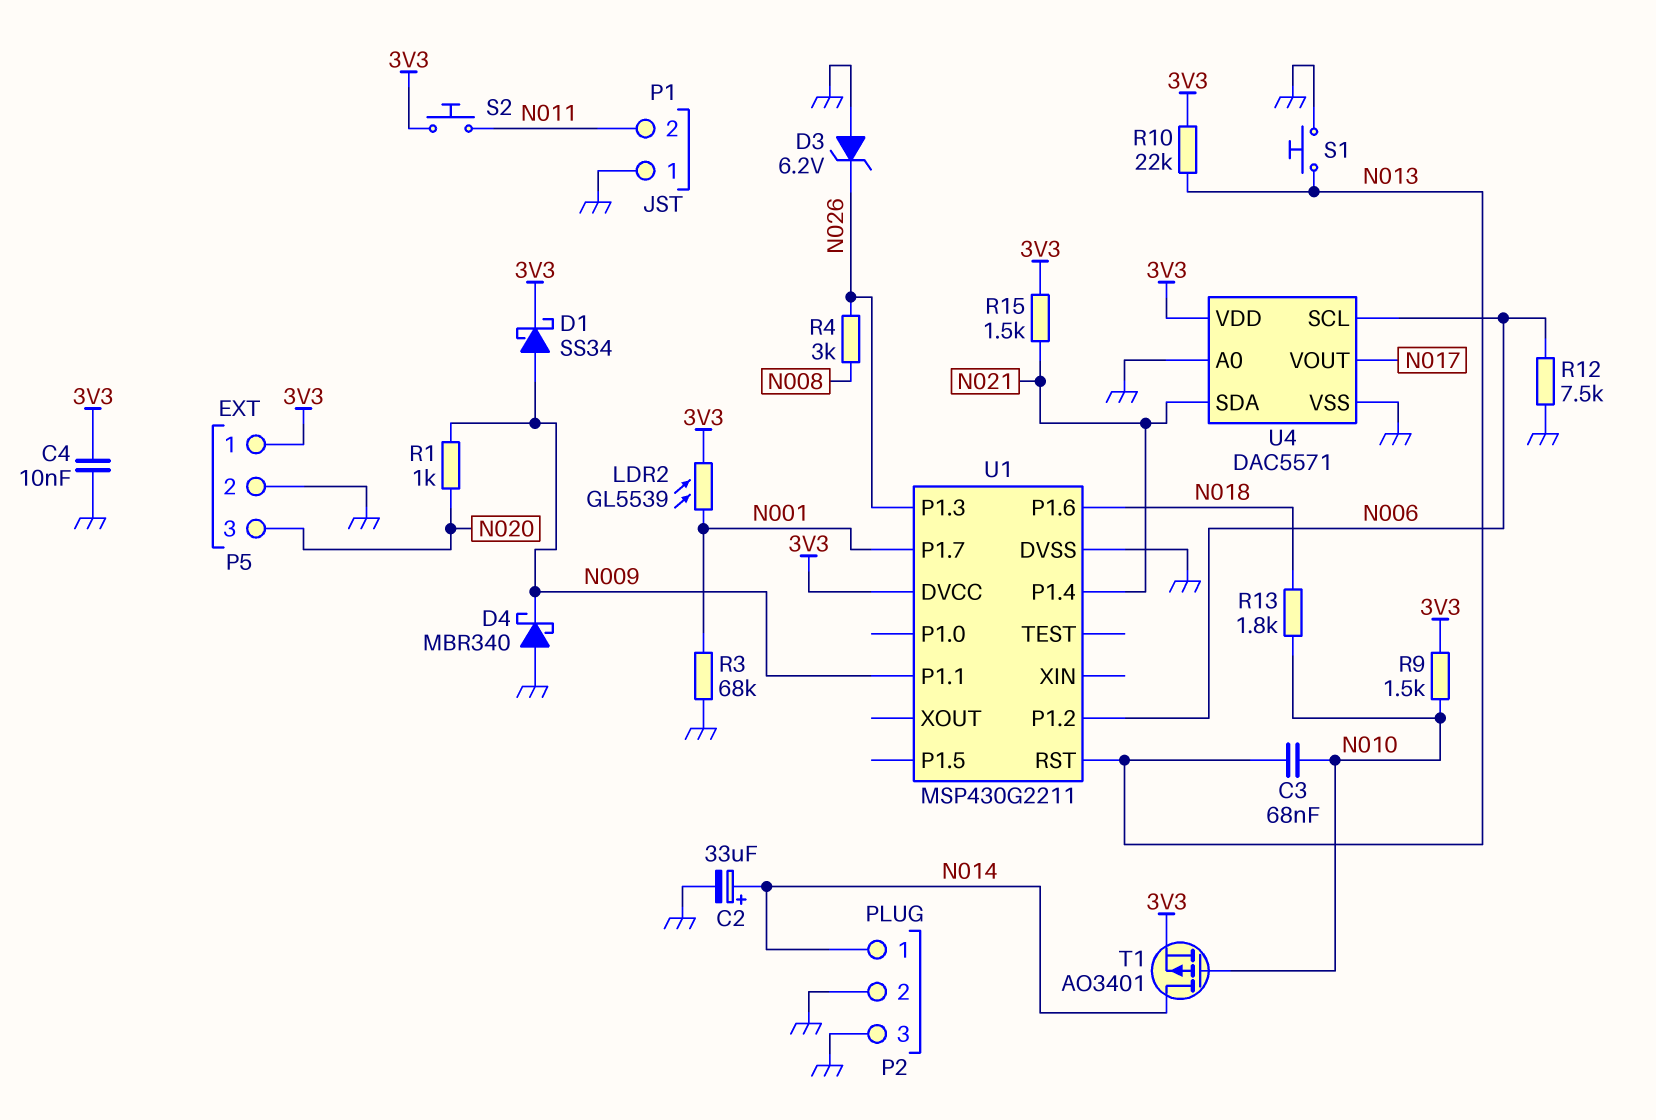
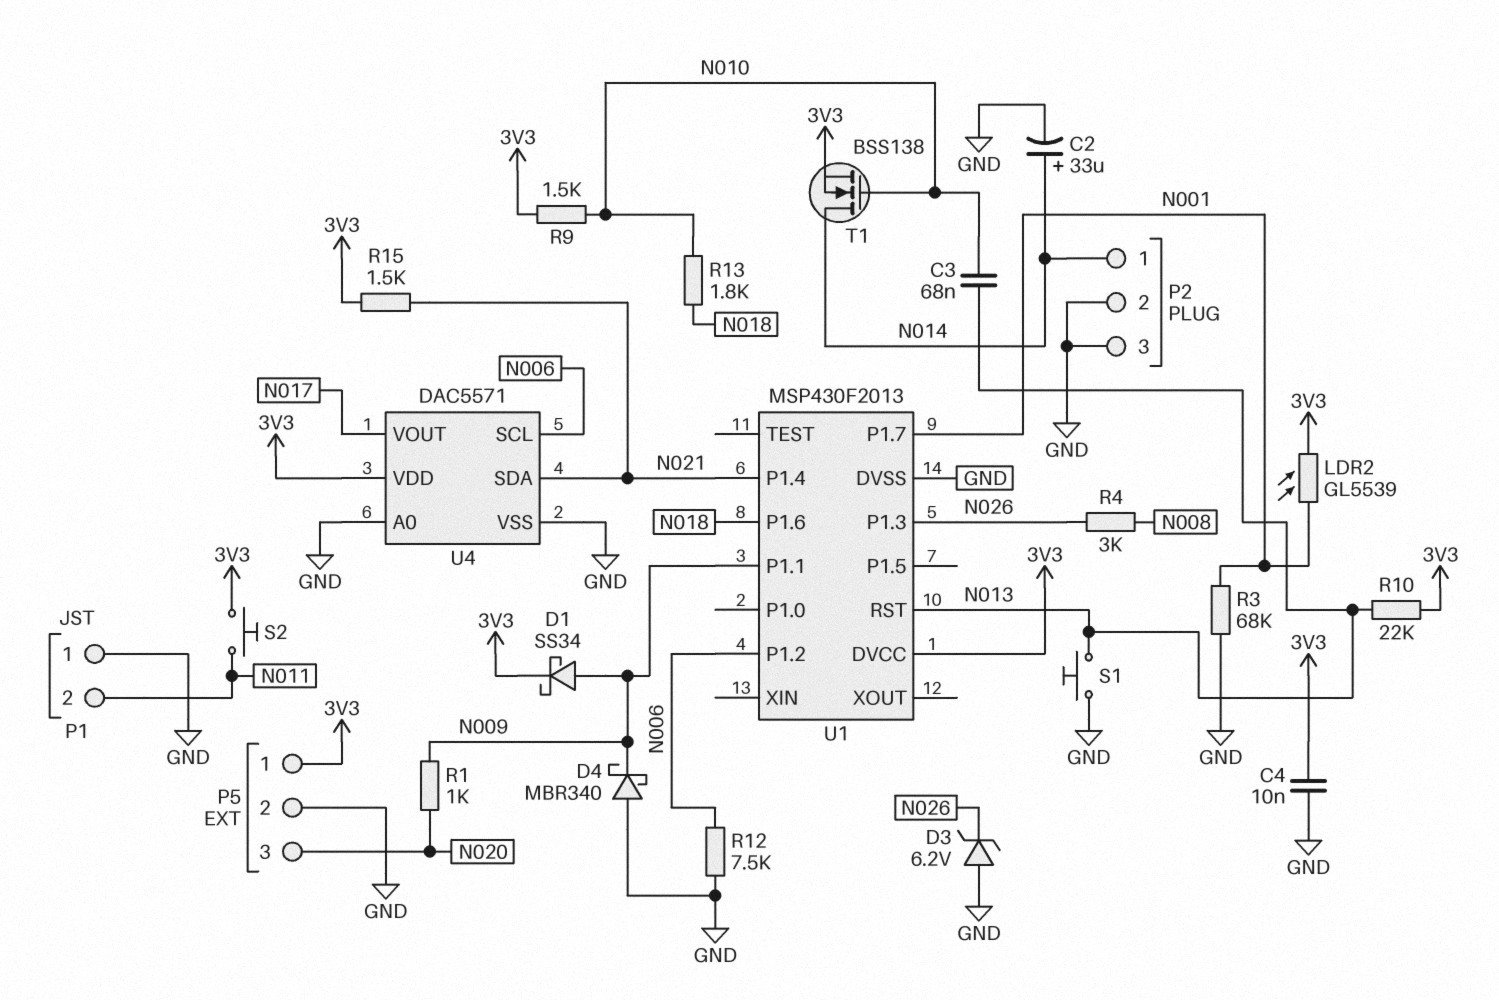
T1: PMOS AO3401 (G N010, D N014, S 3V3) -> NMOS BSS138 (G N010, D N014, S 3V3)
U1: MSP430G2211 -> MSP430F2013

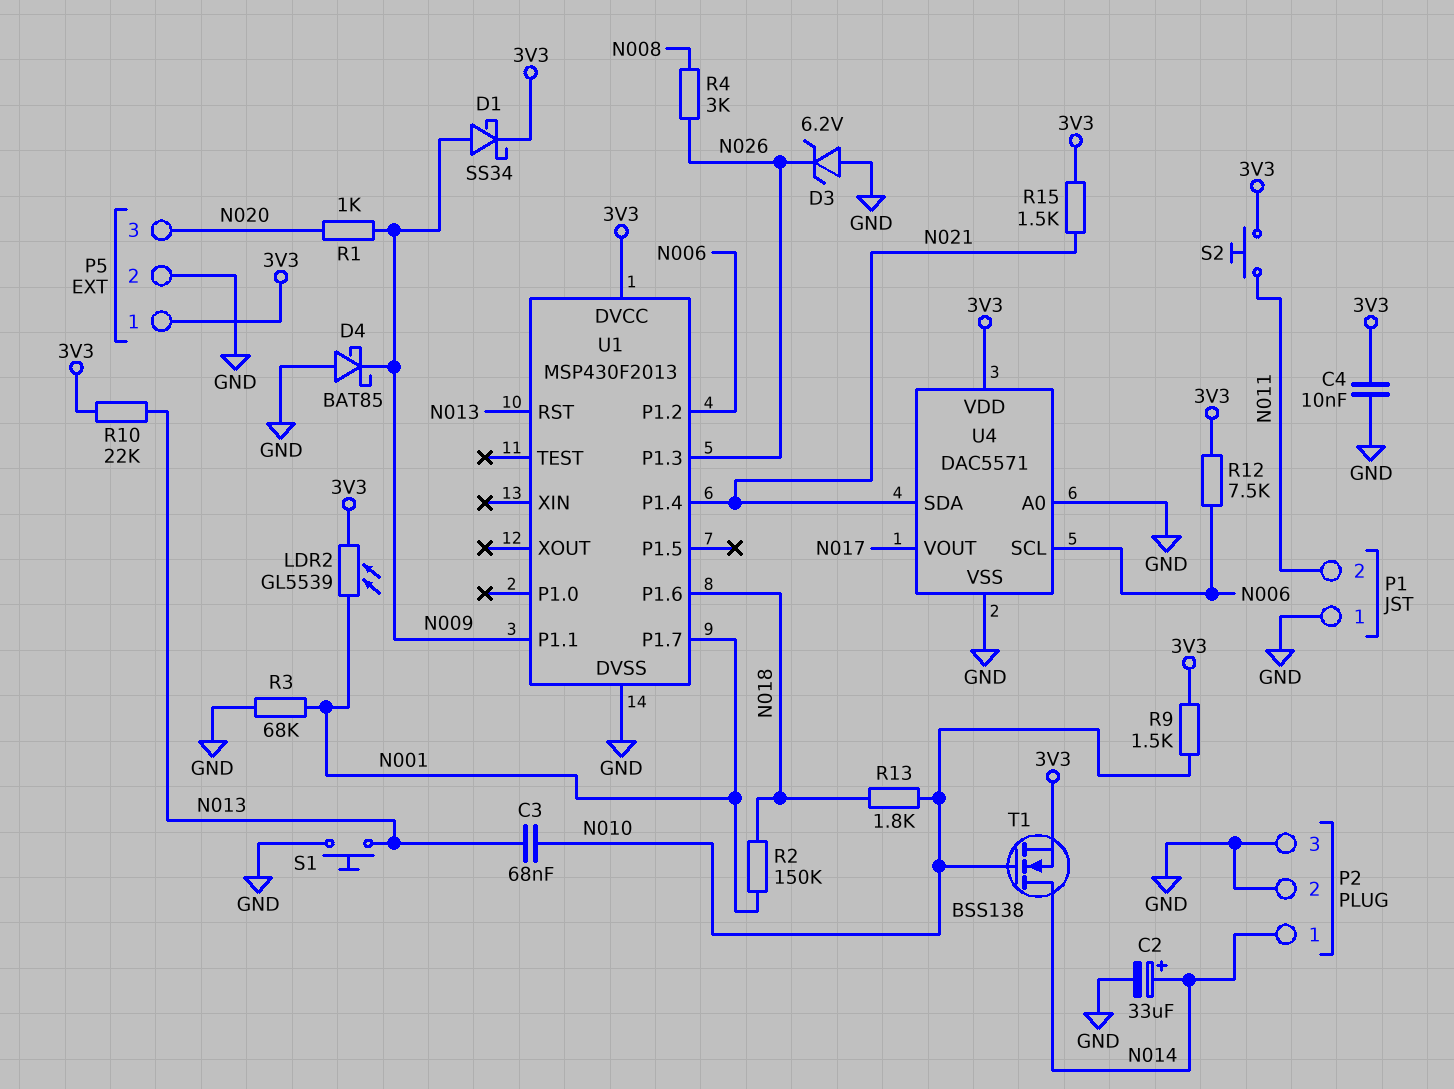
D4: schottky MBR340 (A GND, K N009) -> schottky BAT85 (A GND, K N009)
R2: none -> 150k (N001, N018)
R12: 7.5k (GND, N006) -> 7.5k (3V3, N006)

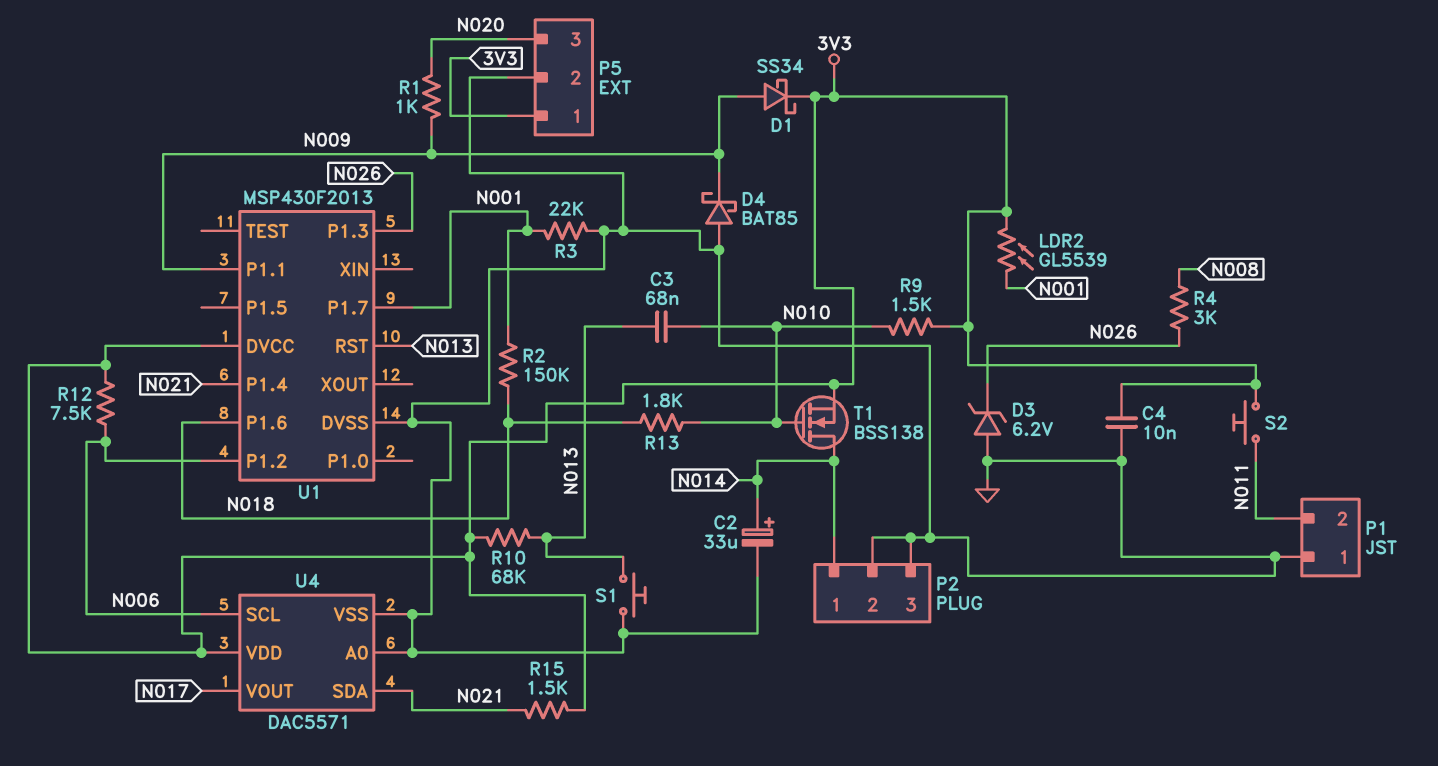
R3: 68k (GND, N001) -> 22k (GND, N001)
R10: 22k (3V3, N013) -> 68k (3V3, N013)

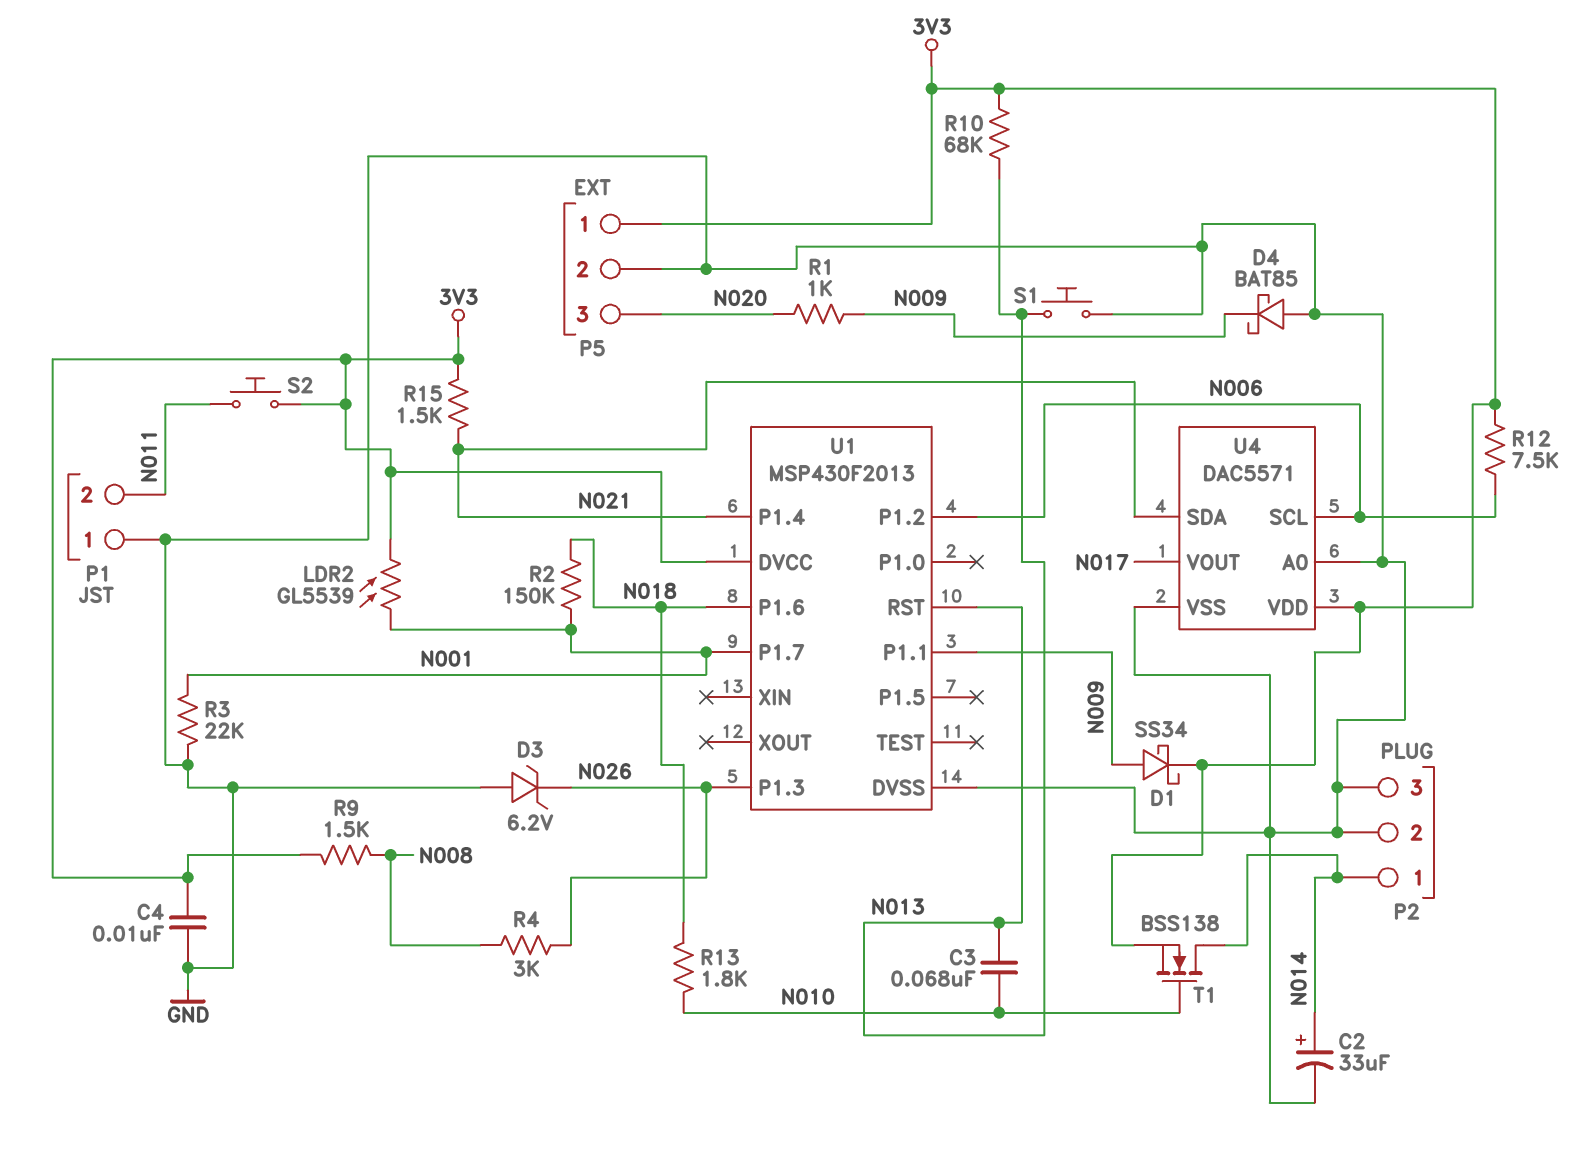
R9: 1.5k (3V3, N010) -> 1.5k (3V3, N008)

